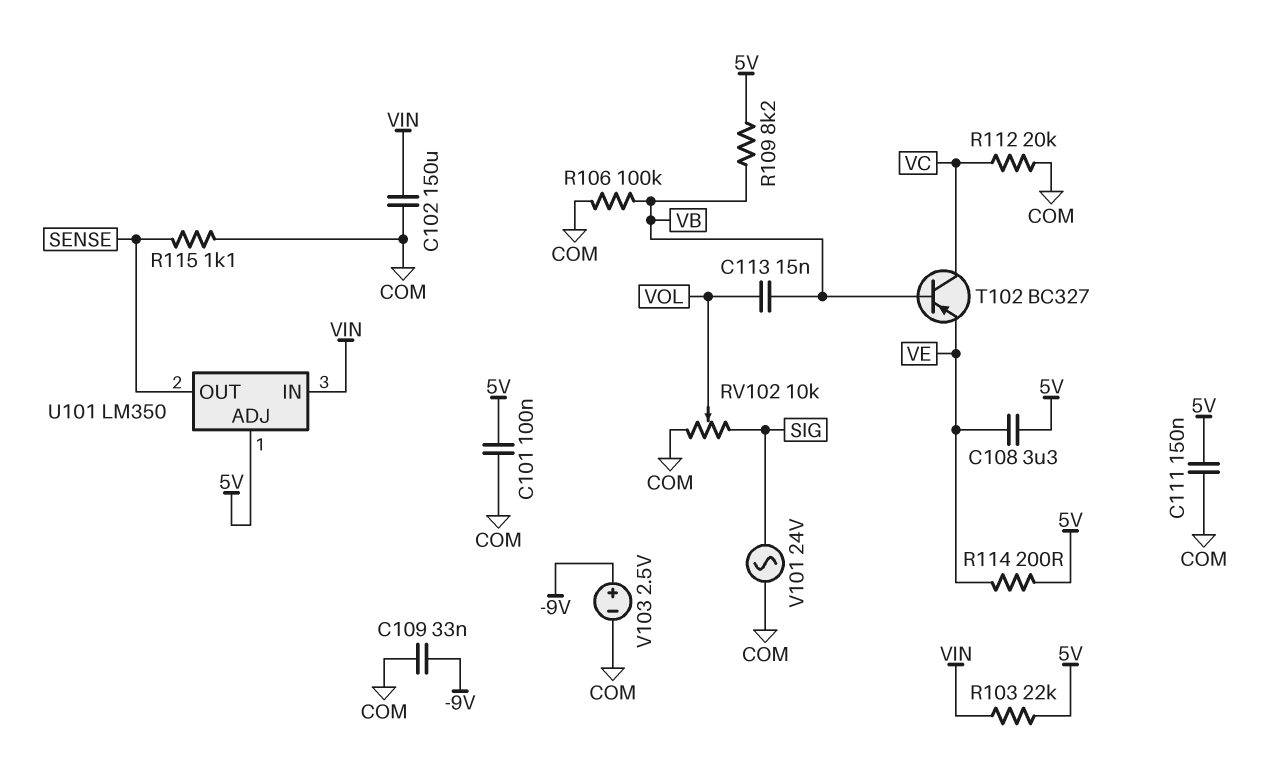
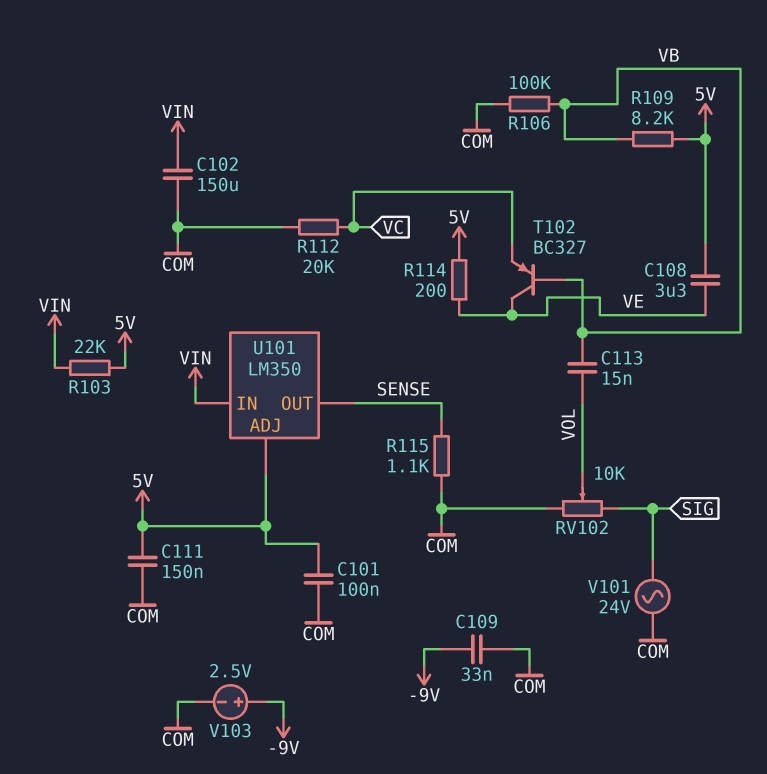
T102: PNP BC327 (B VB, C VC, E VE) -> PNP BC327 (B VB, C VE, E VC)

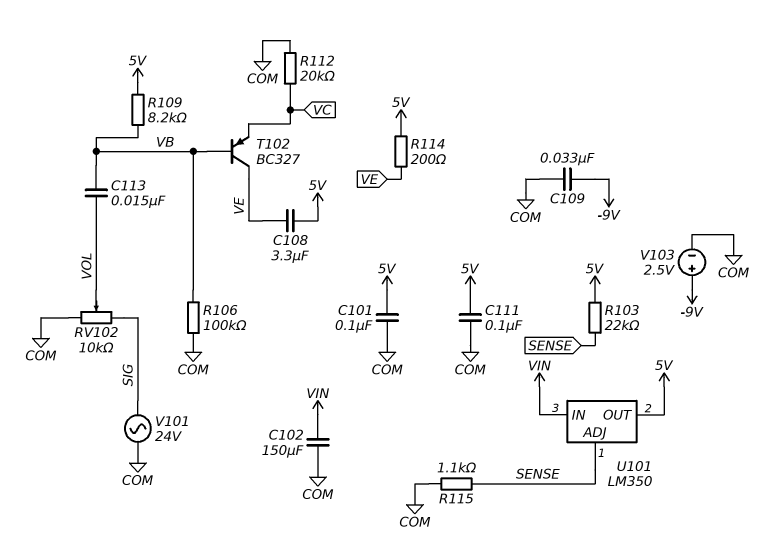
C111: 150nF (5V, COM) -> 100nF (5V, COM)
R103: 22k (5V, VIN) -> 22k (5V, SENSE)
U101 pin ADJ: 5V -> SENSE
U101 pin OUT: SENSE -> 5V

